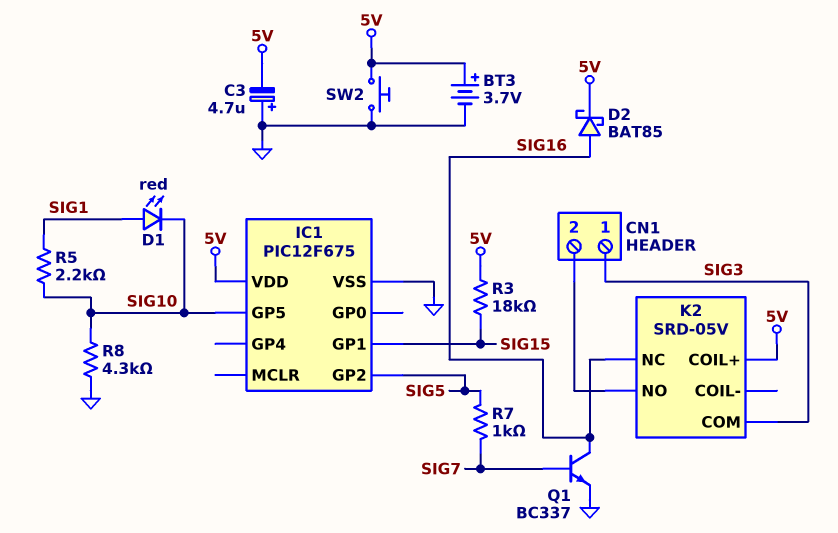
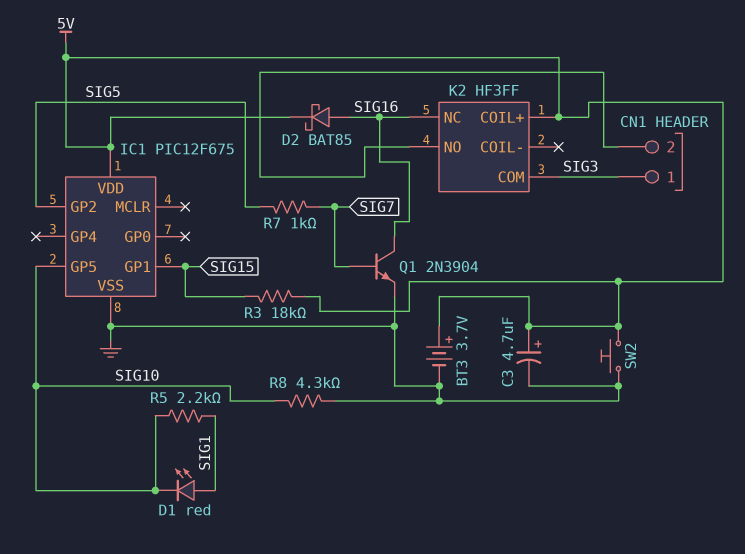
C3: 4.7uF (plus GND, minus 5V) -> 4.7uF (plus 5V, minus GND)
K2: SRD-05V -> HF3FF
Q1: NPN BC337 (B SIG7, C SIG16, E GND) -> NPN 2N3904 (B SIG7, C SIG16, E GND)

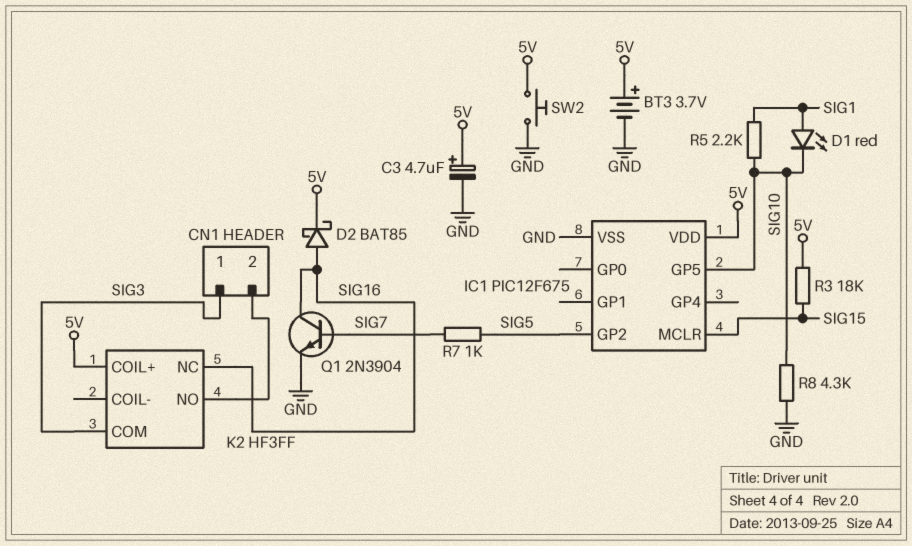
IC1 pin GP1: SIG15 -> none
IC1 pin MCLR: none -> SIG15

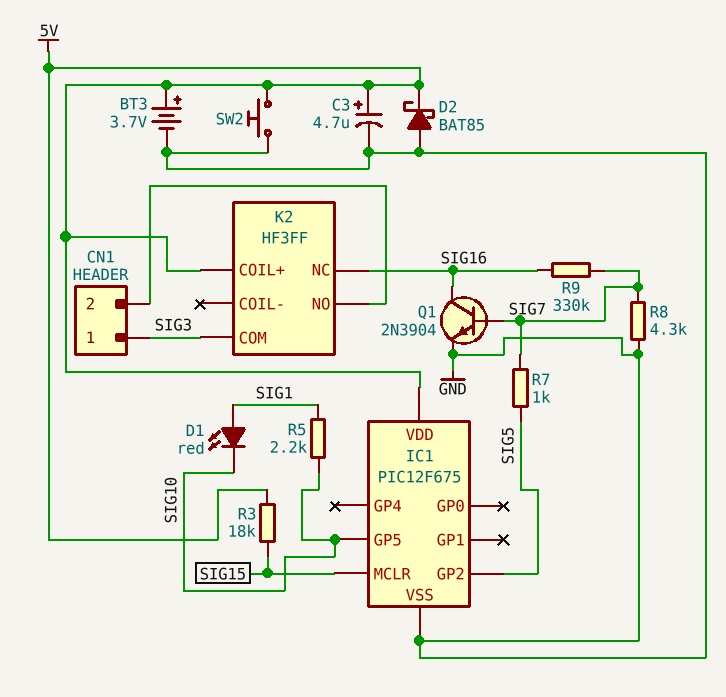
D2: schottky BAT85 (A SIG16, K 5V) -> schottky BAT85 (A GND, K 5V)
R8: 4.3k (GND, SIG10) -> 4.3k (GND, SIG7)
R9: none -> 330k (SIG7, SIG16)

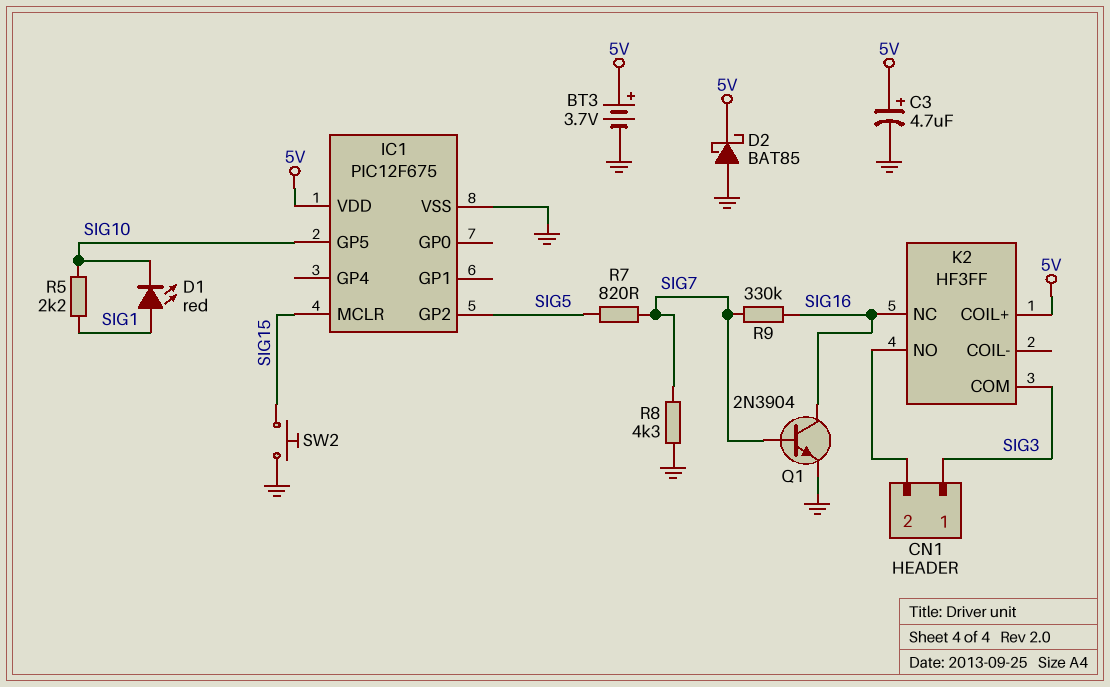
R3: 18k (5V, SIG15) -> none
R7: 1k (SIG5, SIG7) -> 820 (SIG5, SIG7)
SW2: button (5V, GND) -> button (GND, SIG15)

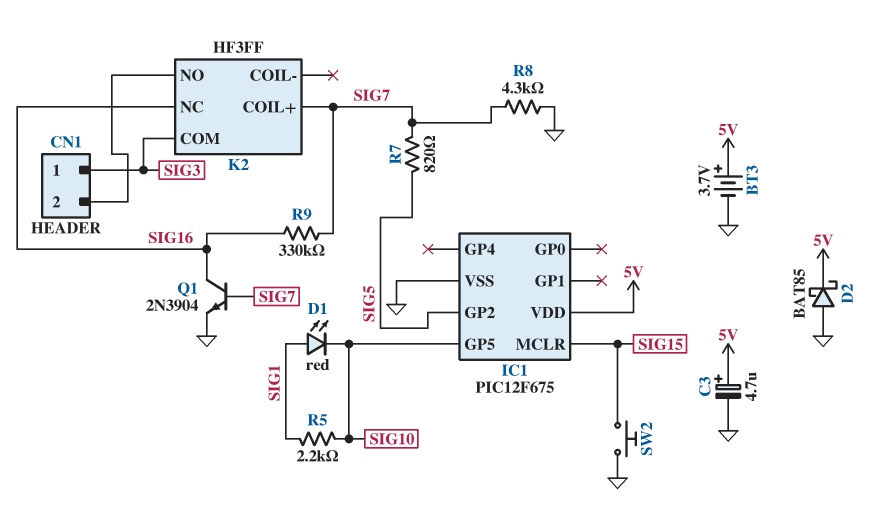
K2 pin COIL+: 5V -> SIG7

